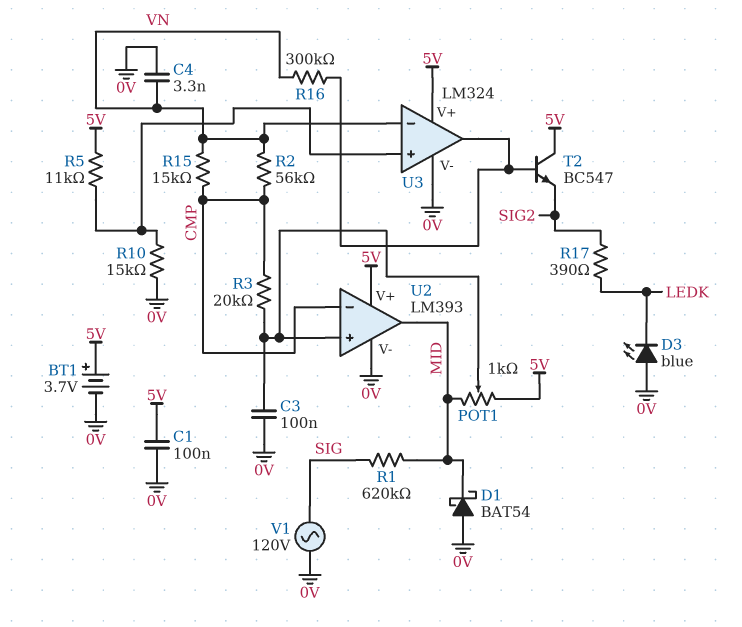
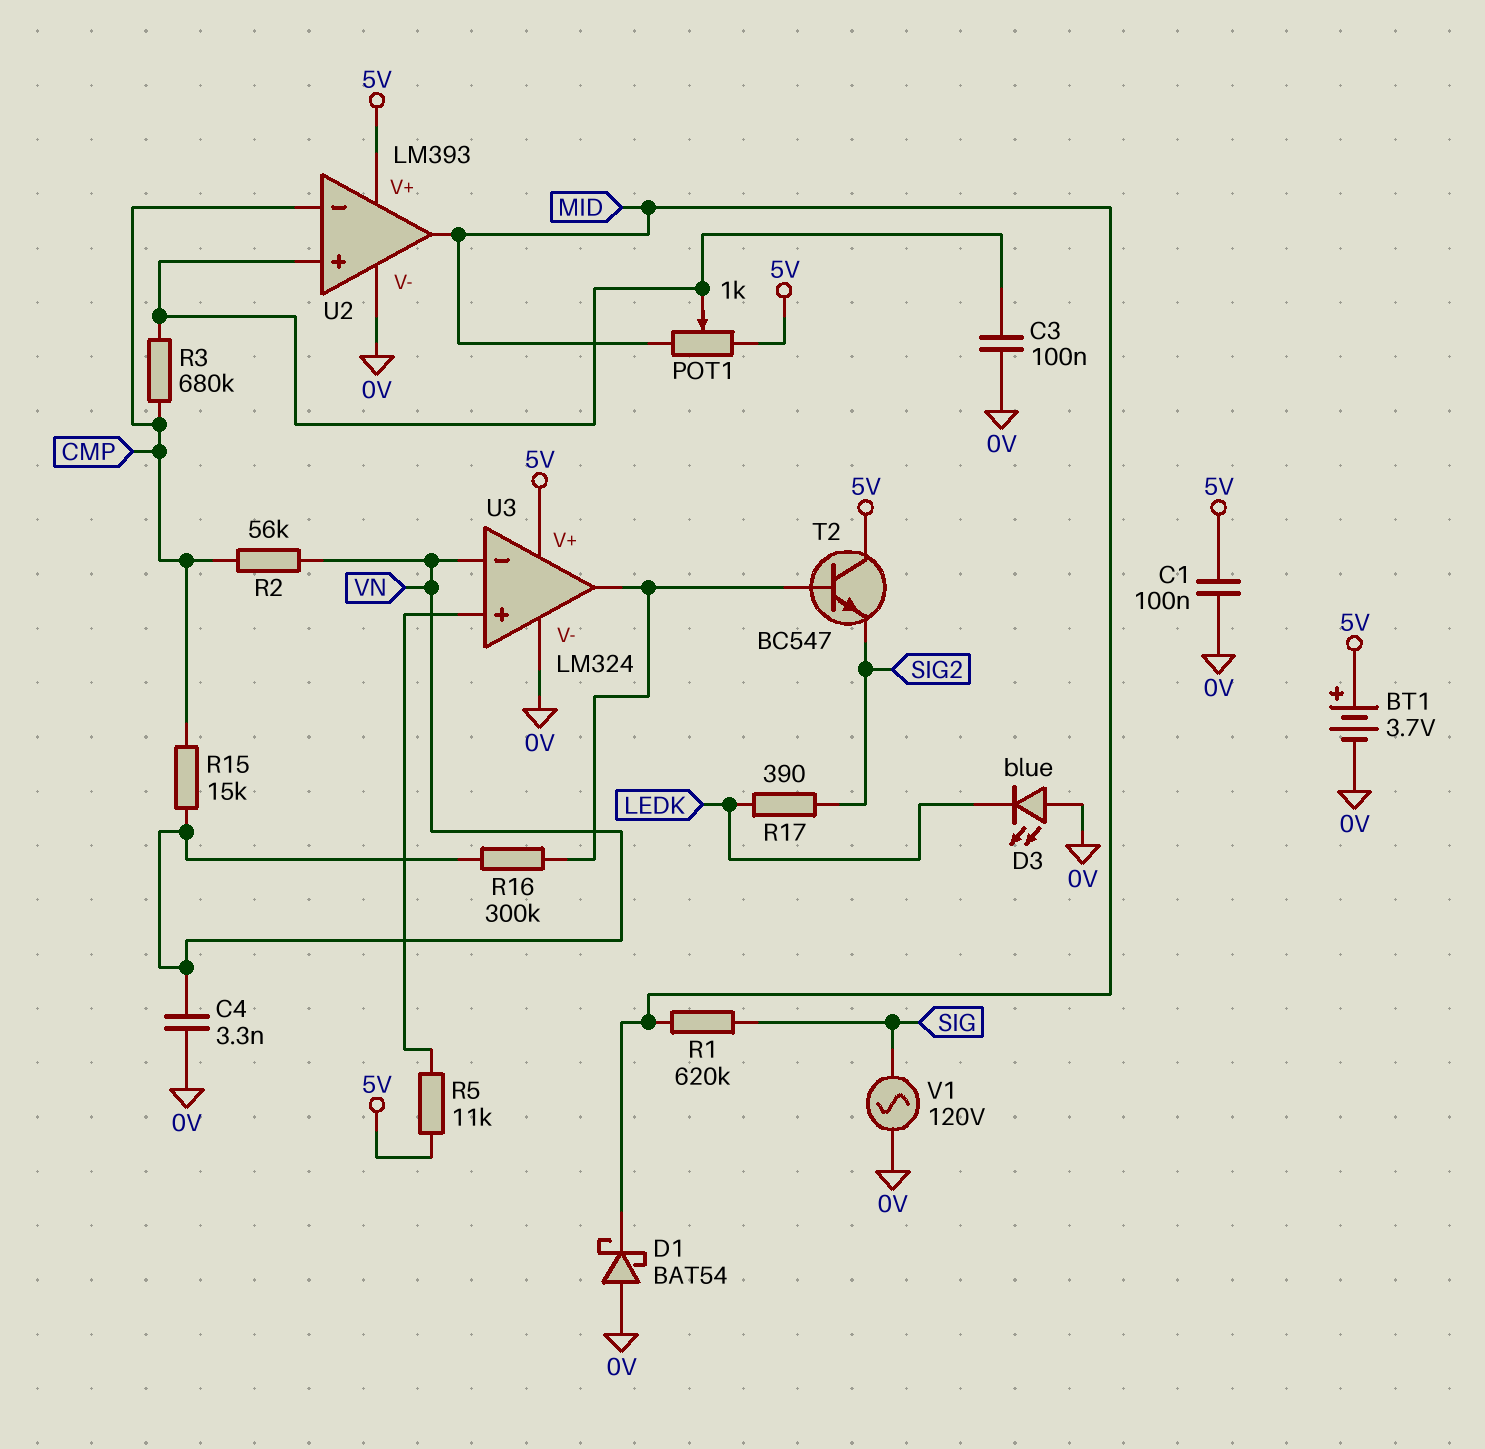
R3: 20k (CMP, U2/in+) -> 680k (CMP, U2/in+)
R10: 15k (0V, U3/in+) -> none

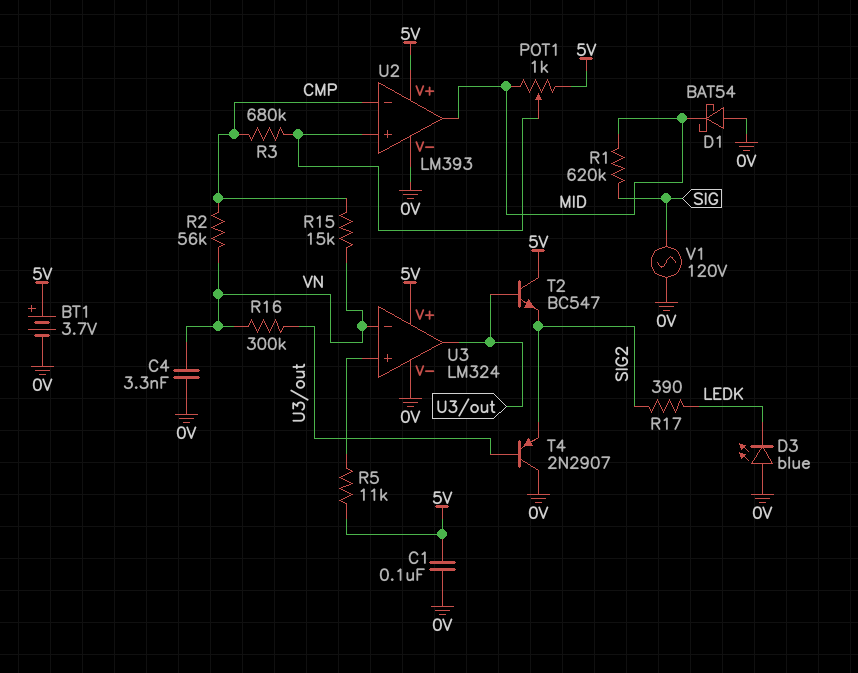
C3: 100nF (0V, U2/in+) -> none
T4: none -> PNP 2N2907 (B U3/out, C 0V, E SIG2)

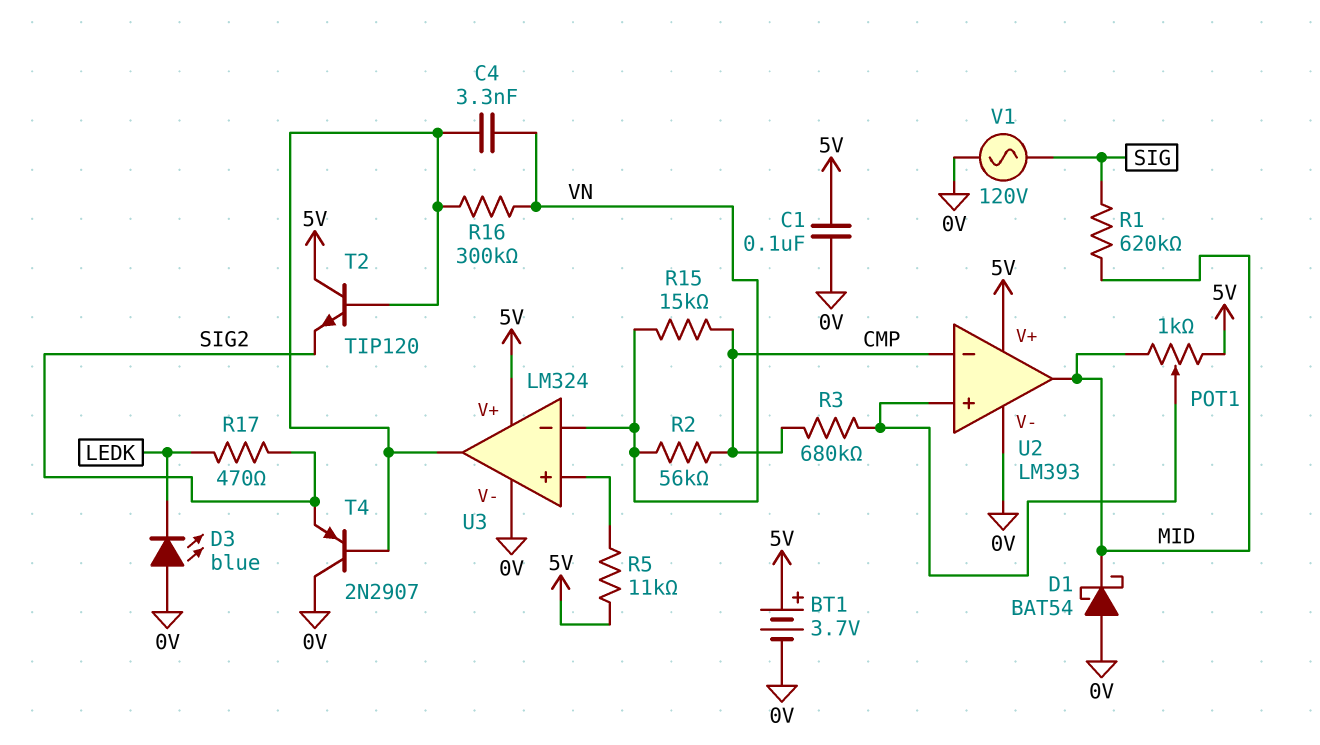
C4: 3.3nF (0V, VN) -> 3.3nF (U3/out, VN)
R17: 390 (LEDK, SIG2) -> 470 (LEDK, SIG2)
T2: NPN BC547 (B U3/out, C 5V, E SIG2) -> NPN TIP120 (B U3/out, C 5V, E SIG2)

